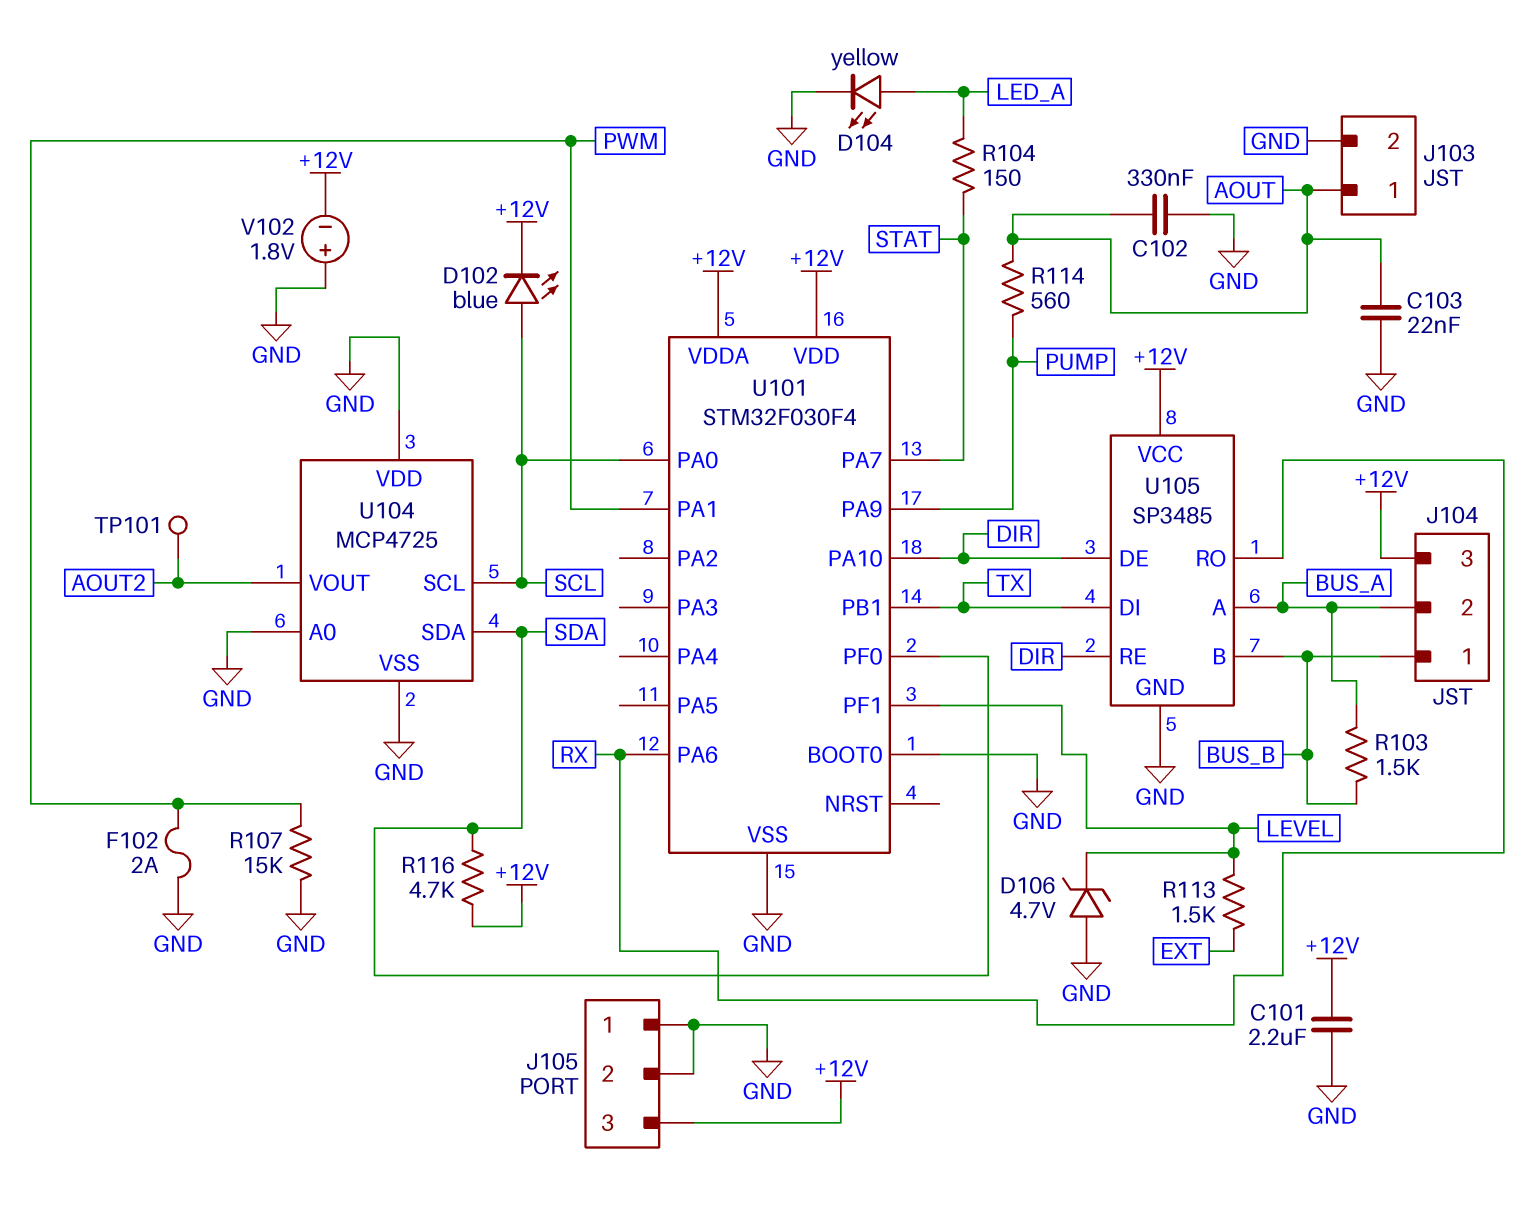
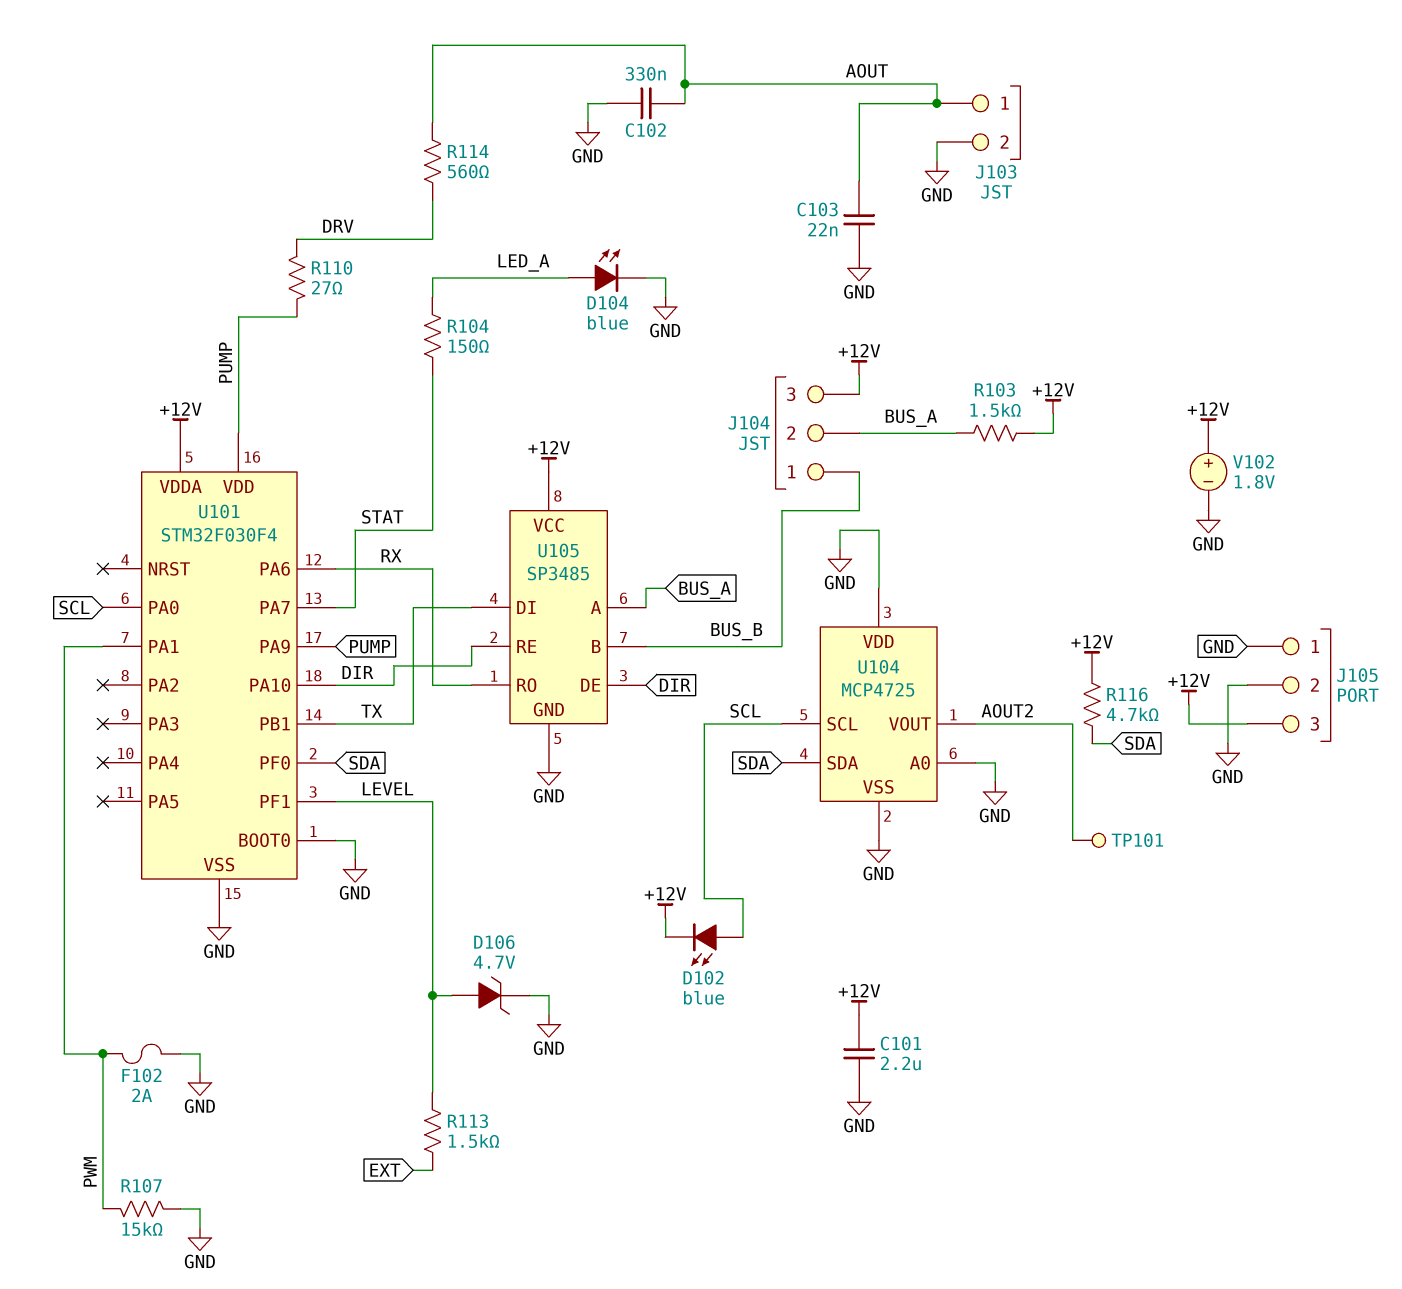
D104: LED yellow (A LED_A, K GND) -> LED blue (A LED_A, K GND)
D106: zener 4.7V (A GND, K LEVEL) -> zener 4.7V (A LEVEL, K GND)
R103: 1.5k (BUS_A, BUS_B) -> 1.5k (+12V, BUS_A)
R110: none -> 27 (DRV, PUMP)
R114: 560 (AOUT, PUMP) -> 560 (AOUT, DRV)
U101 pin VDD: +12V -> PUMP
V102: 1.8V (plus GND, minus +12V) -> 1.8V (plus +12V, minus GND)

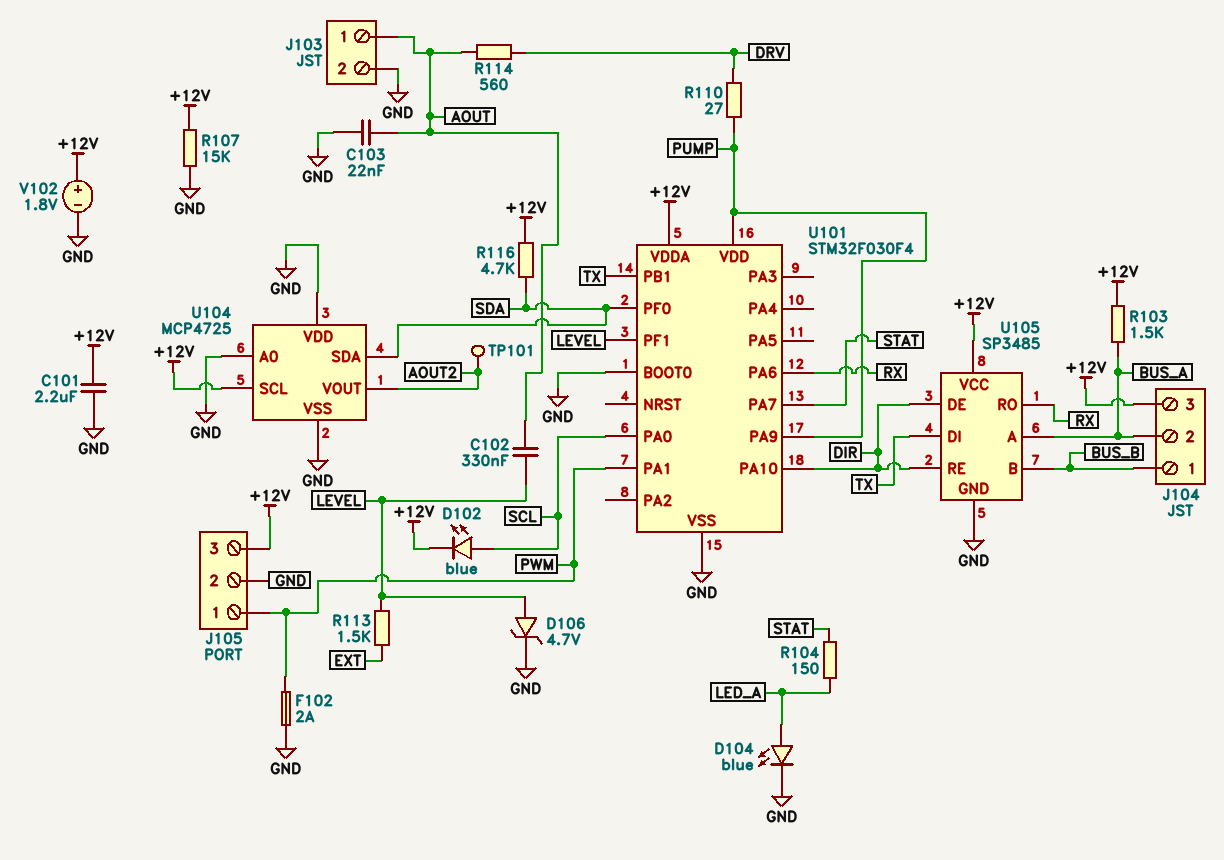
C102: 330nF (AOUT, GND) -> 330nF (AOUT, LEVEL)
J105 pin 1: GND -> PWM
R107: 15k (GND, PWM) -> 15k (+12V, GND)
U104 pin SCL: SCL -> +12V

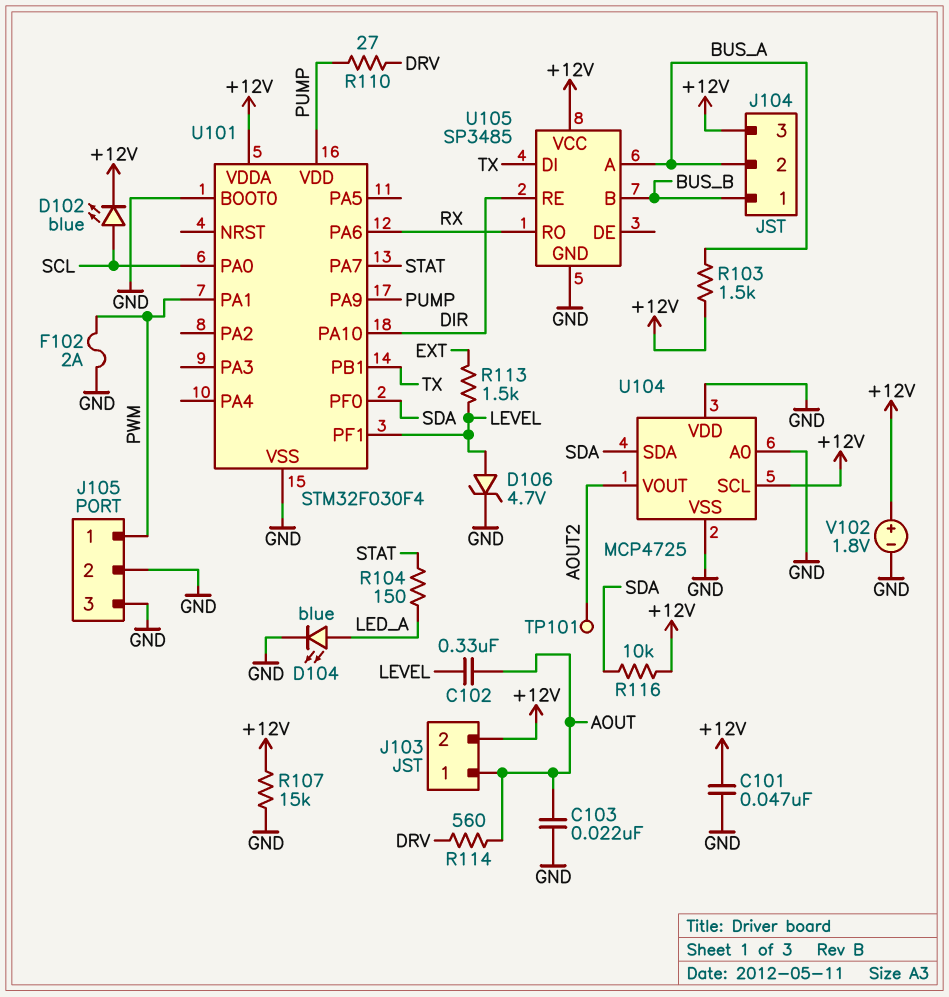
C101: 2.2uF (+12V, GND) -> 47nF (+12V, GND)
J103 pin 2: GND -> +12V
J105 pin 3: +12V -> GND
R116: 4.7k (+12V, SDA) -> 10k (+12V, SDA)
U105 pin DE: DIR -> none

